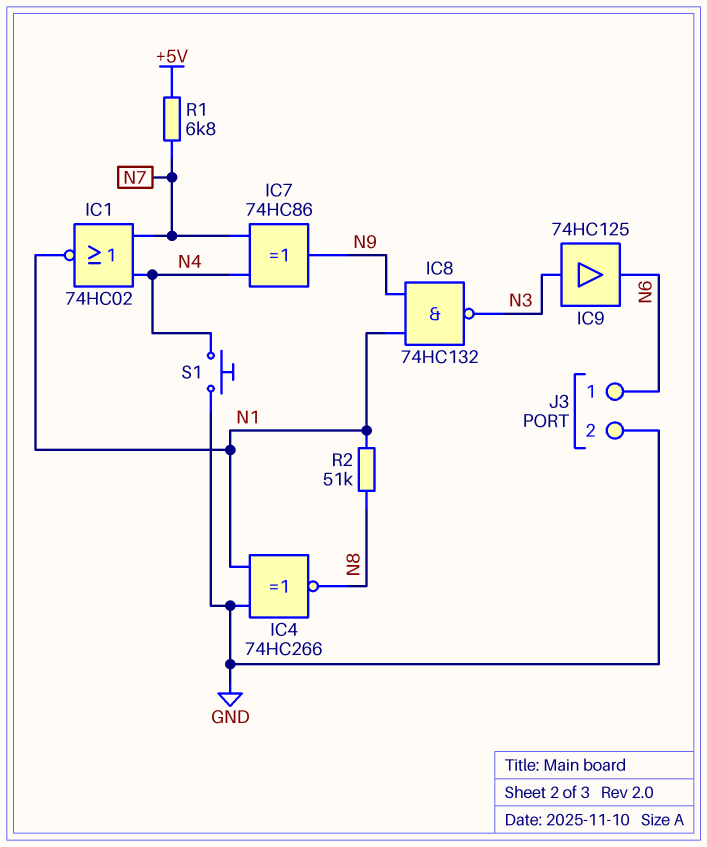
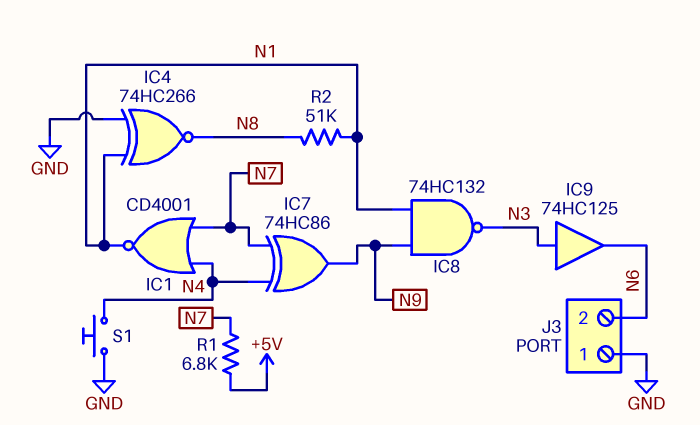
IC1: NOR 74HC02 (in N4, in N7, out N1) -> NOR CD4001 (in N4, in N7, out N1)
J3 pin 1: N6 -> GND
J3 pin 2: GND -> N6

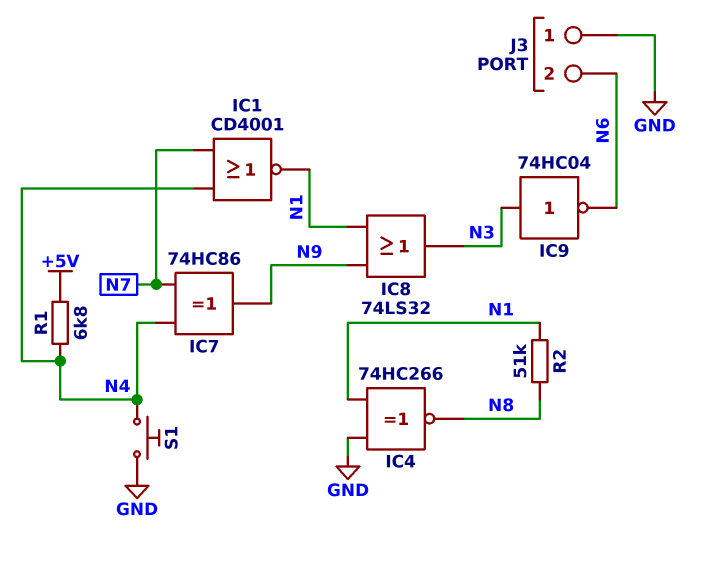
IC8: NAND 74HC132 (in N1, in N9, out N3) -> OR 74LS32 (in N1, in N9, out N3)
IC9: buffer 74HC125 (in N3, out N6) -> NOT 74HC04 (in N3, out N6)
R1: 6.8k (+5V, N7) -> 6.8k (+5V, N4)

